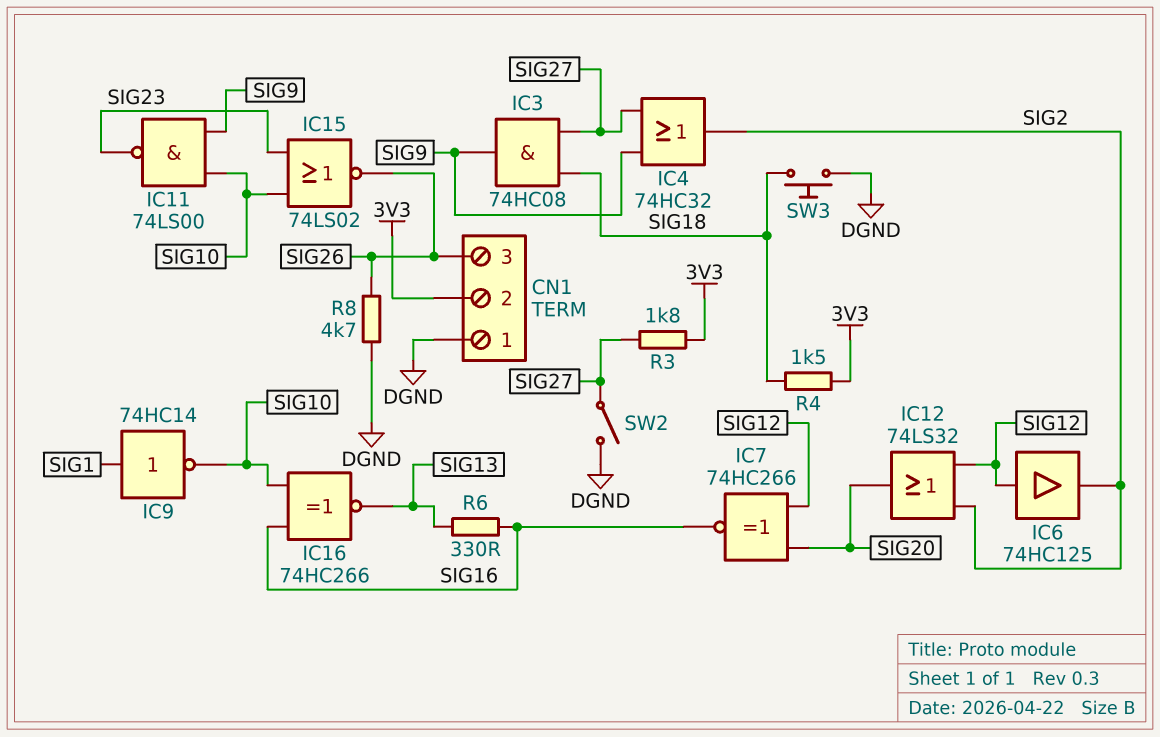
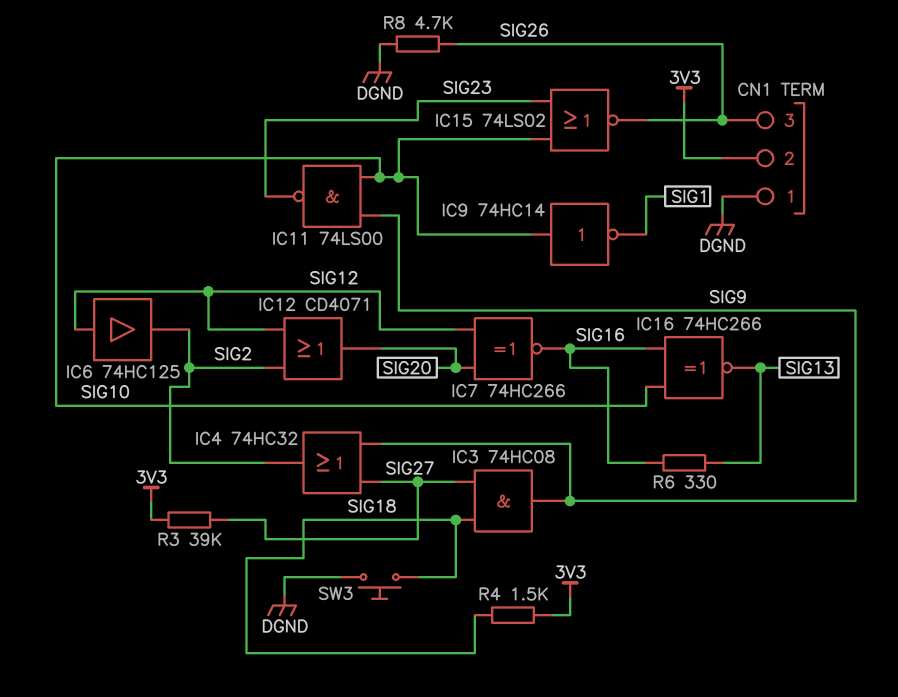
IC9: NOT 74HC14 (in SIG1, out SIG10) -> NOT 74HC14 (in SIG10, out SIG1)
IC12: OR 74LS32 (in SIG2, in SIG12, out SIG20) -> OR CD4071 (in SIG2, in SIG12, out SIG20)
R3: 1.8k (3V3, SIG27) -> 39k (3V3, SIG27)
SW2: switch (DGND, SIG27) -> none

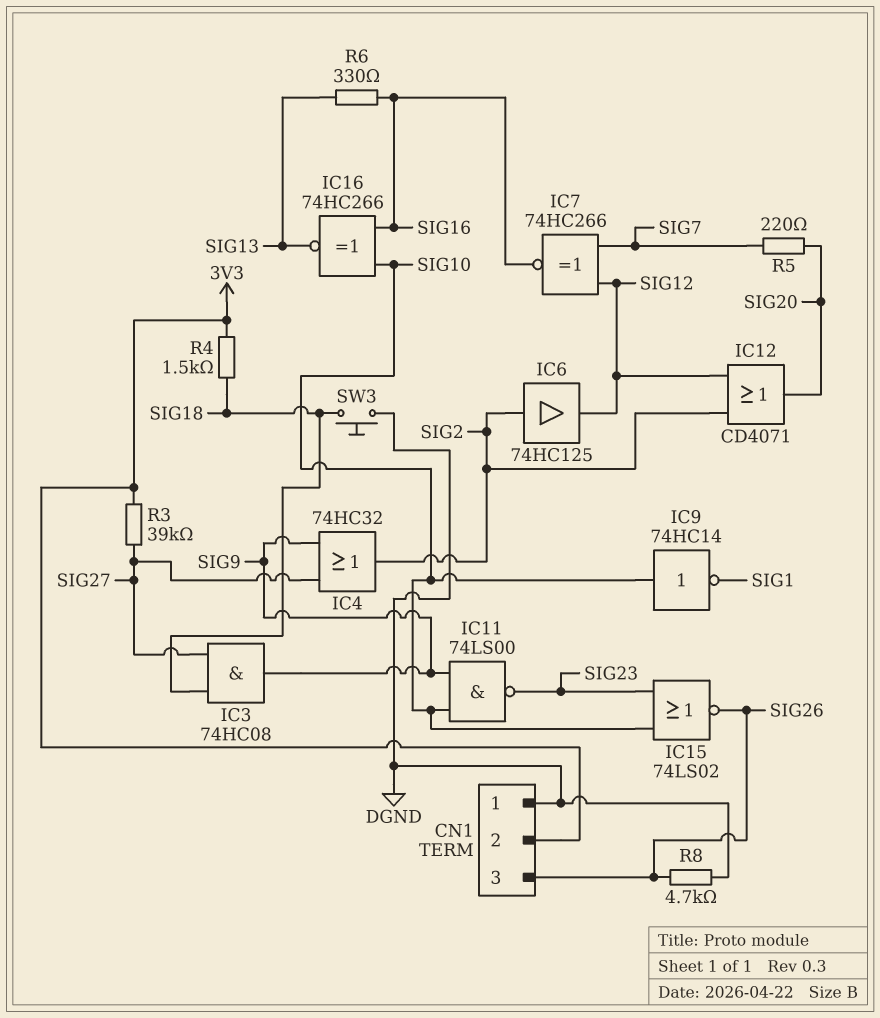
IC6: buffer 74HC125 (in SIG12, out SIG2) -> buffer 74HC125 (in SIG2, out SIG12)
IC7: XNOR 74HC266 (in SIG12, in SIG20, out SIG16) -> XNOR 74HC266 (in SIG7, in SIG12, out SIG16)
R5: none -> 220 (SIG7, SIG20)

